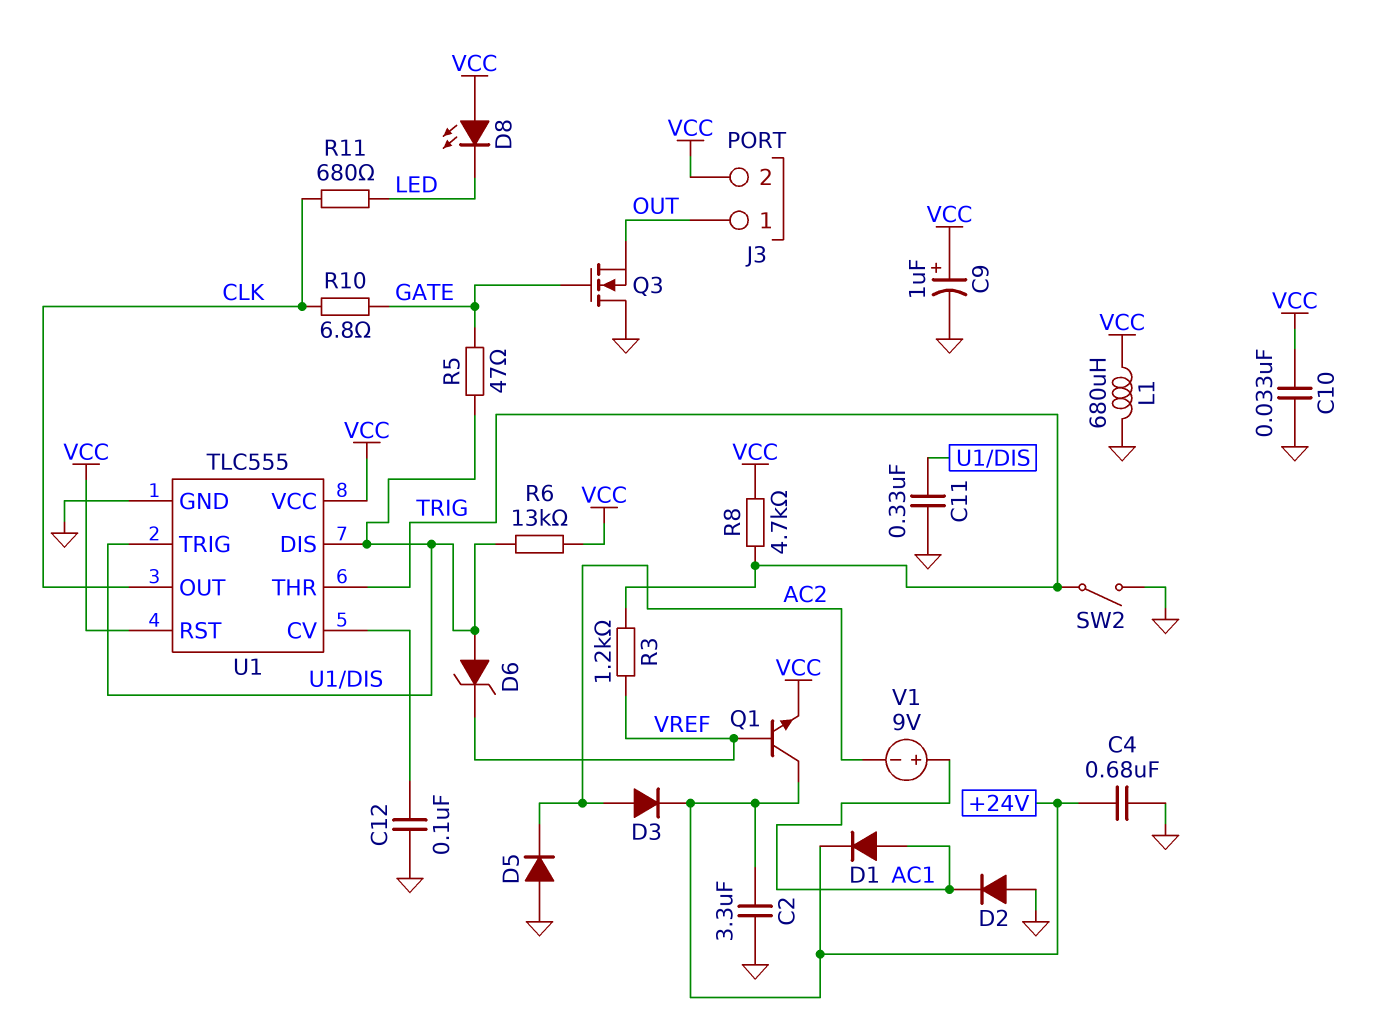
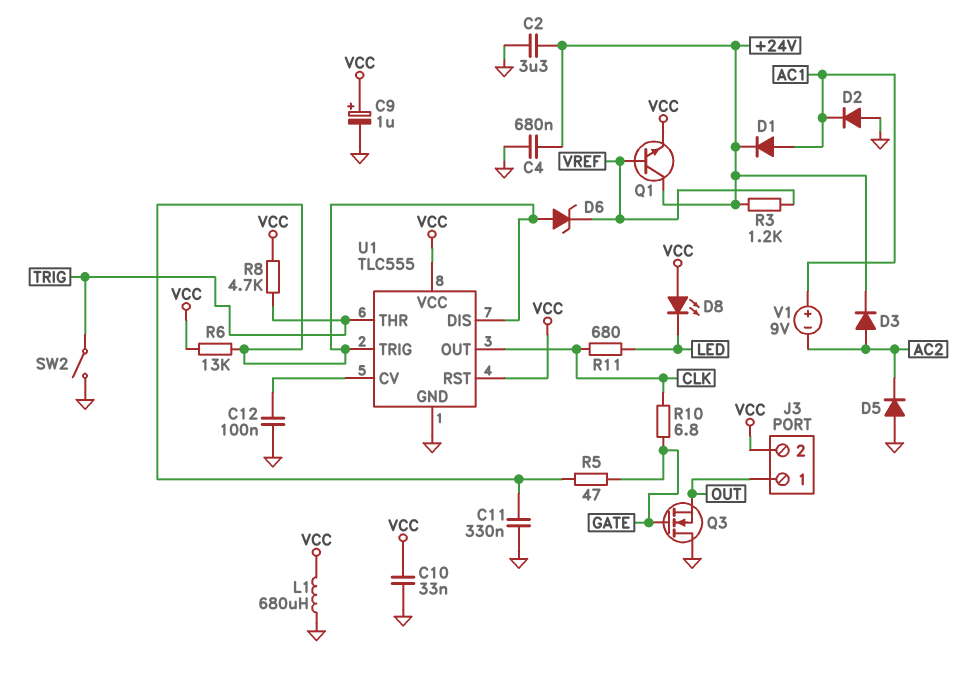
R3: 1.2k (TRIG, VREF) -> 1.2k (+24V, VREF)

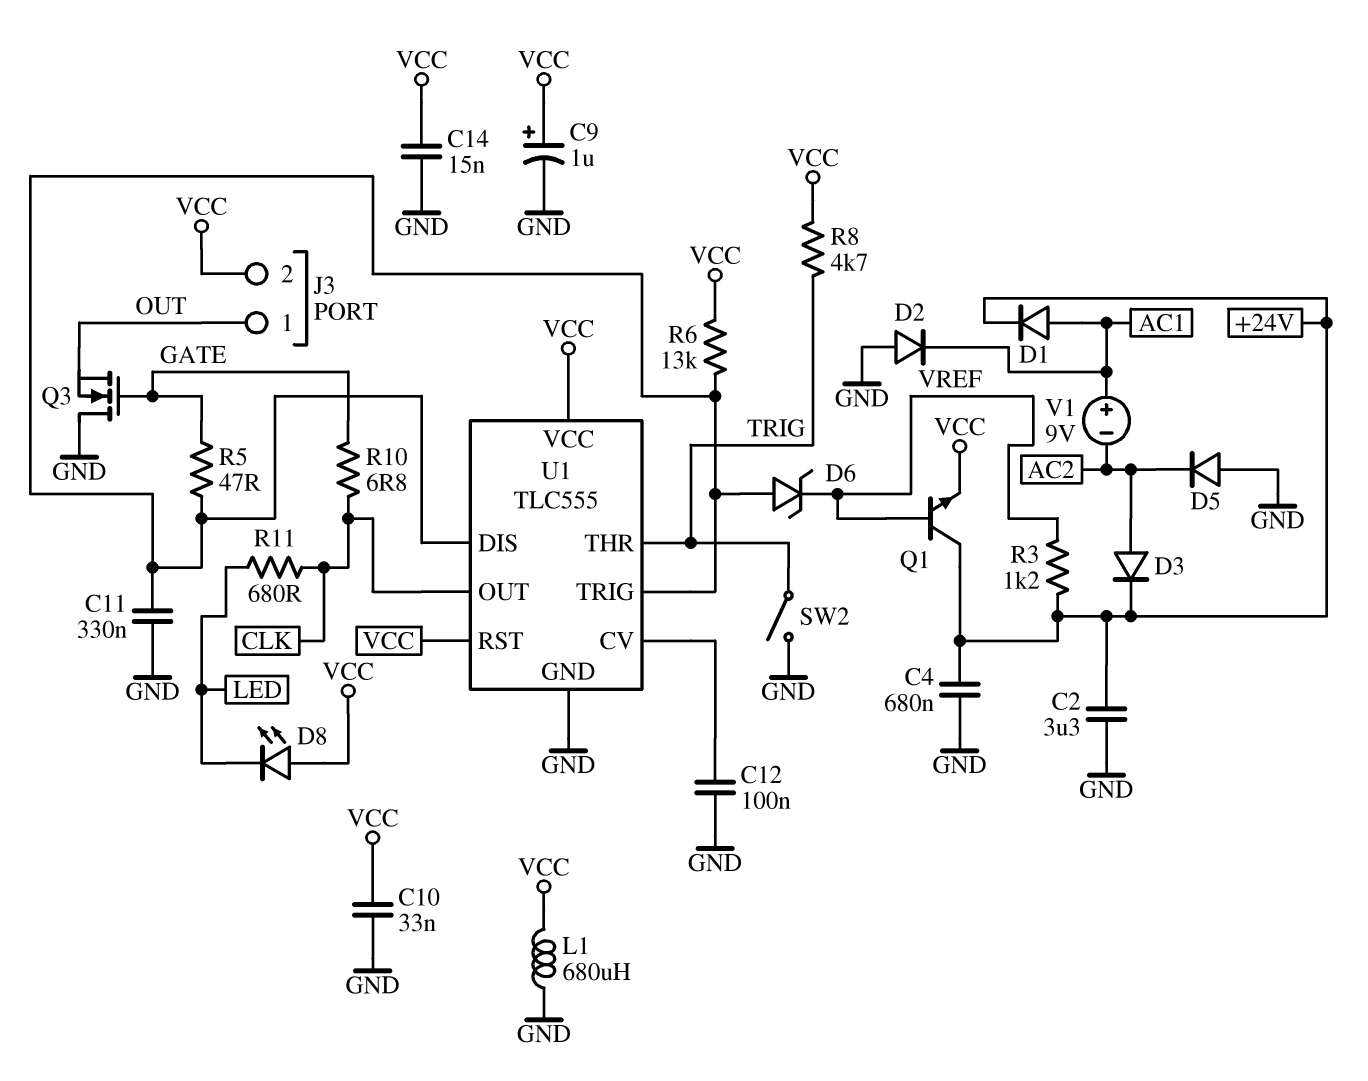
C14: none -> 15nF (GND, VCC)

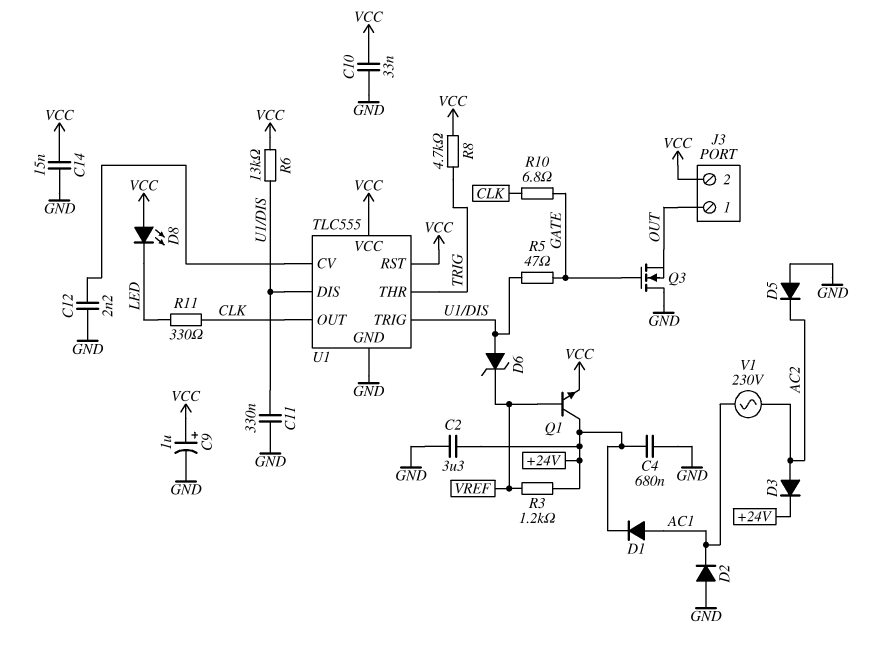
C12: 100nF (GND, U1/CV) -> 2.2nF (GND, U1/CV)
L1: 680uH (GND, VCC) -> none
R11: 680 (CLK, LED) -> 330 (CLK, LED)
SW2: switch (GND, TRIG) -> none
V1: 9V (plus AC1, minus AC2) -> AC 230V (AC1, AC2)

